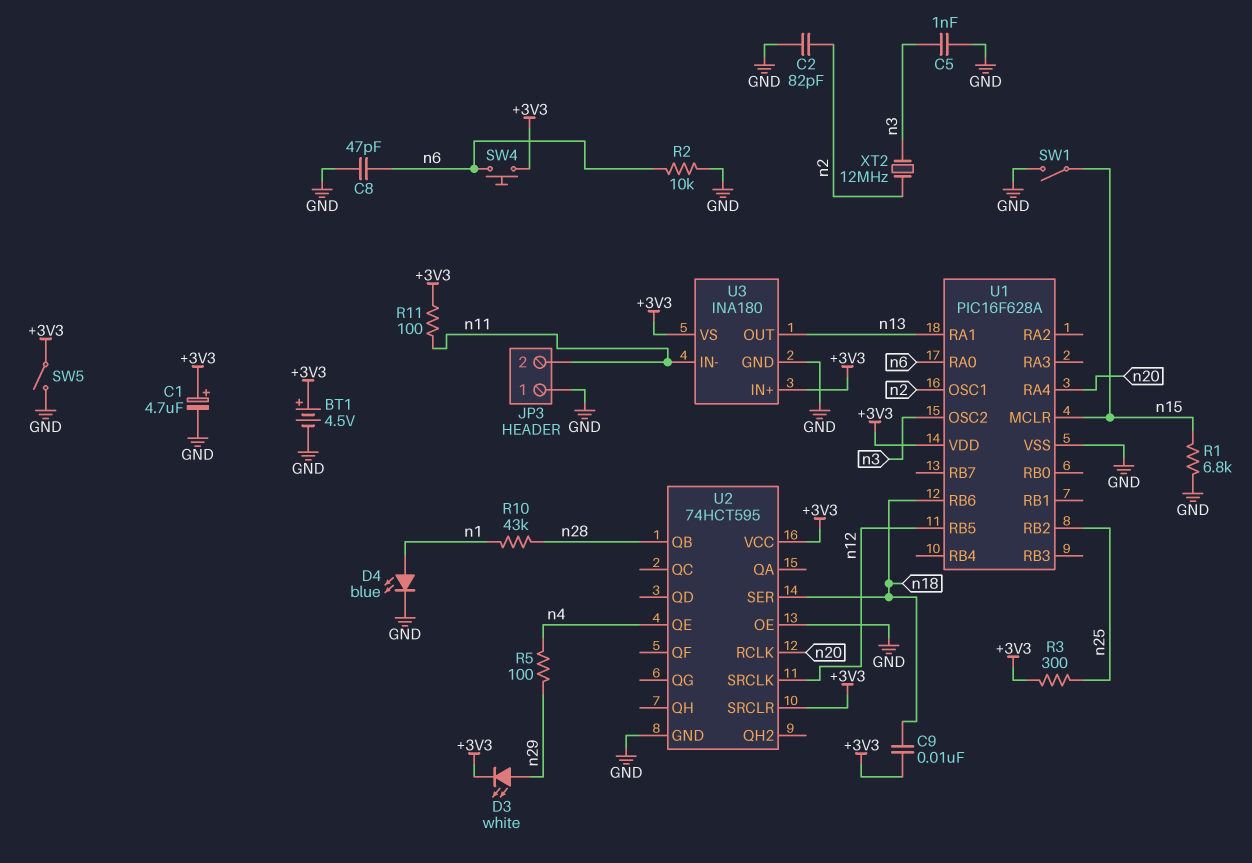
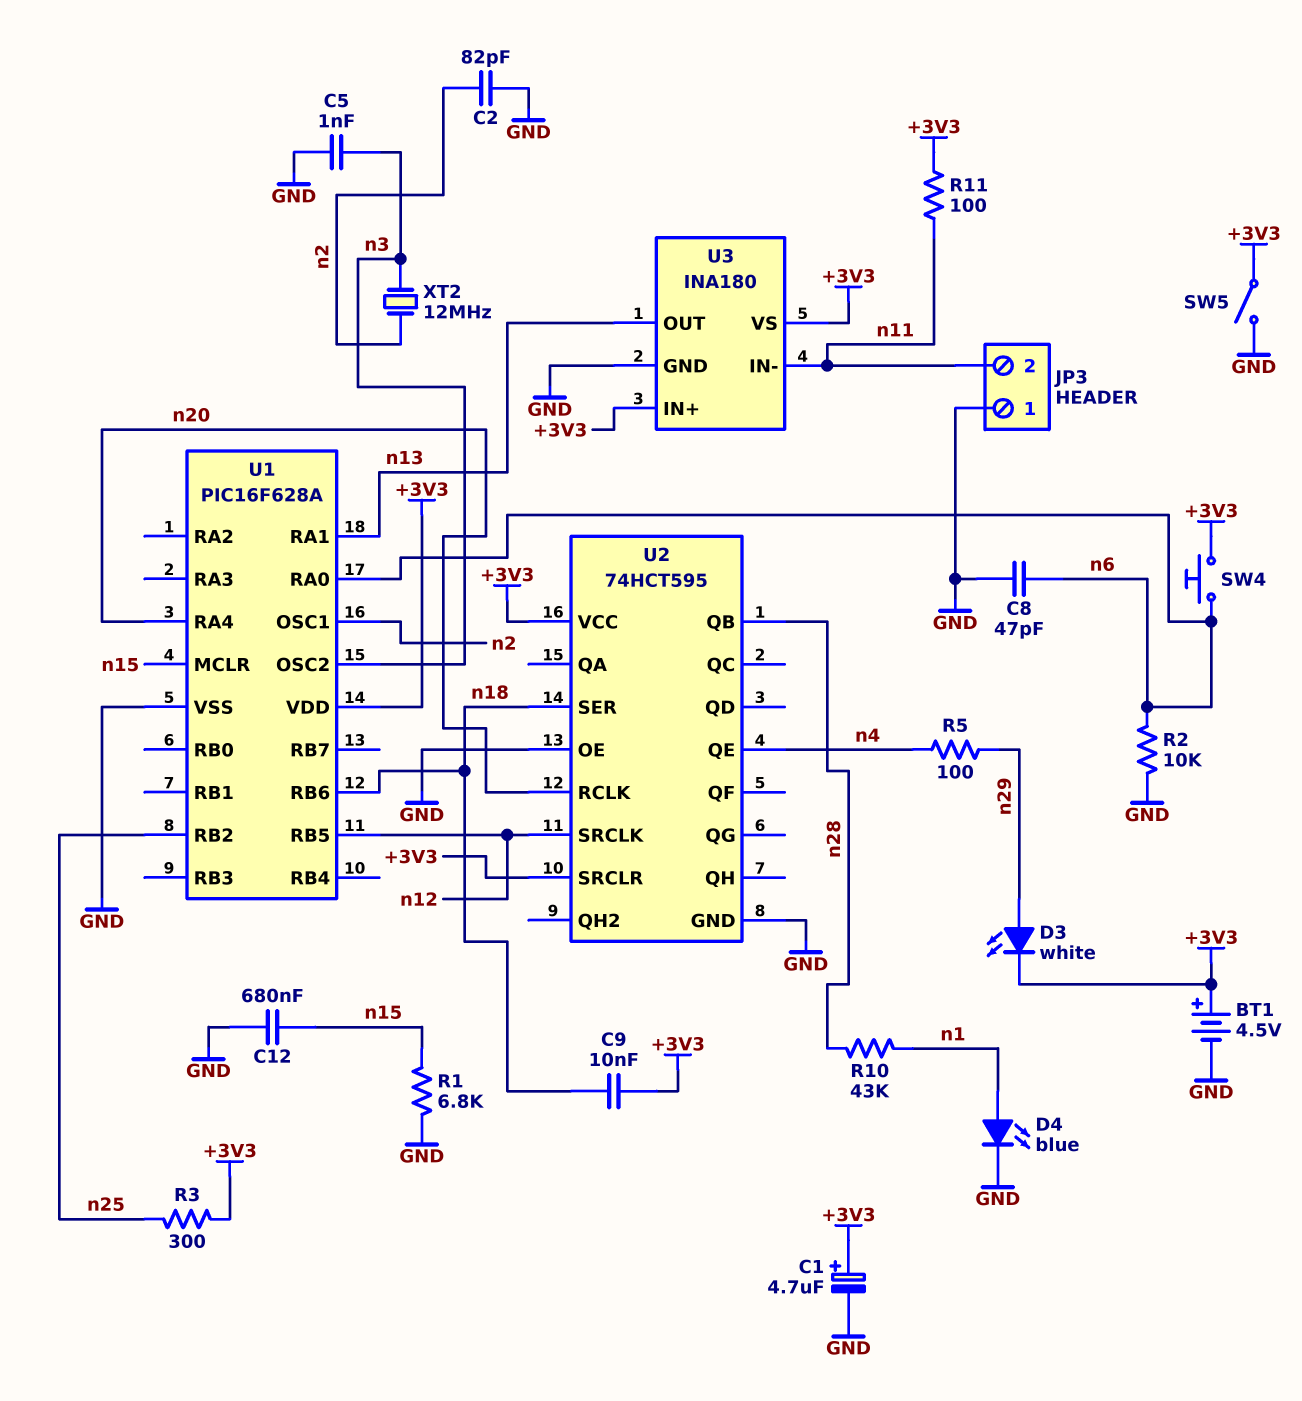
C12: none -> 680nF (GND, n15)
SW1: switch (GND, n15) -> none

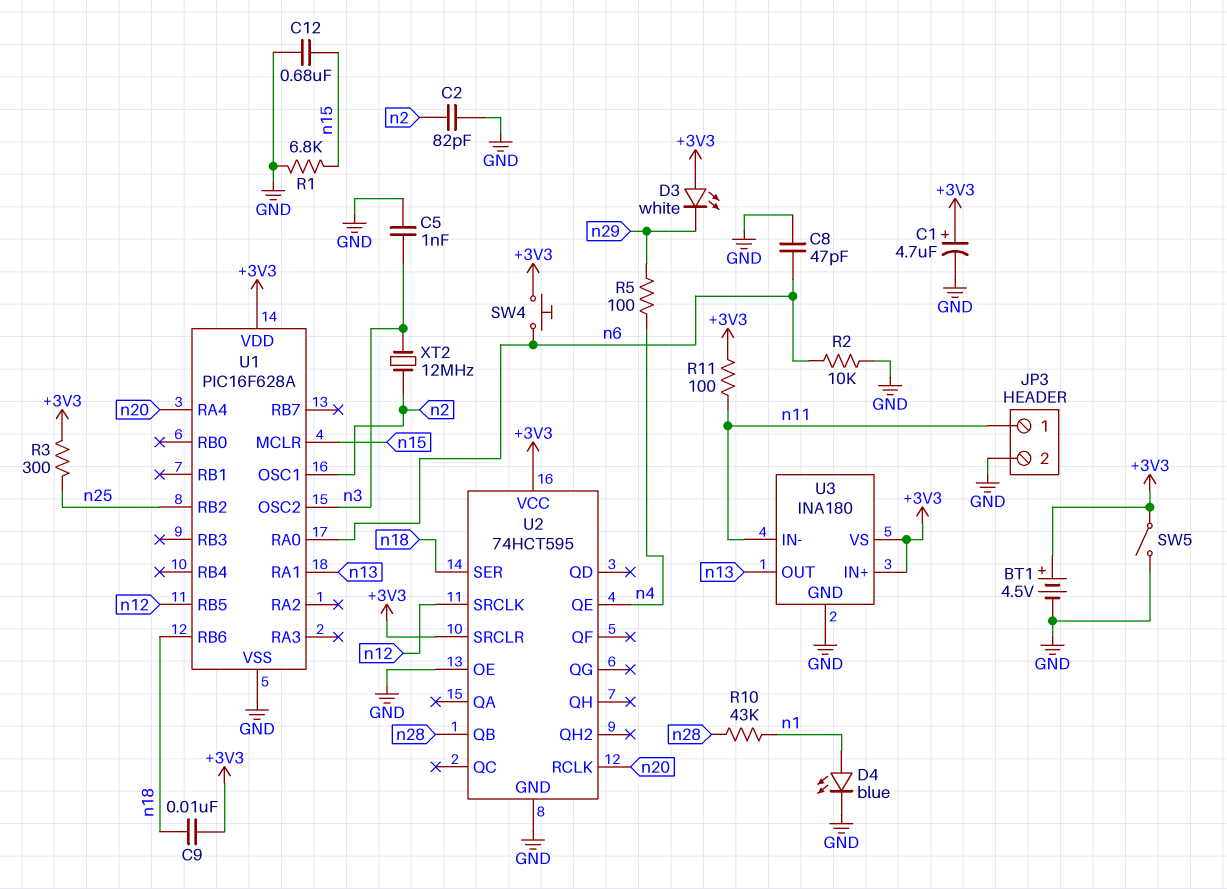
D3: LED white (A n29, K +3V3) -> LED white (A +3V3, K n29)
JP3 pin 1: GND -> n11
JP3 pin 2: n11 -> GND

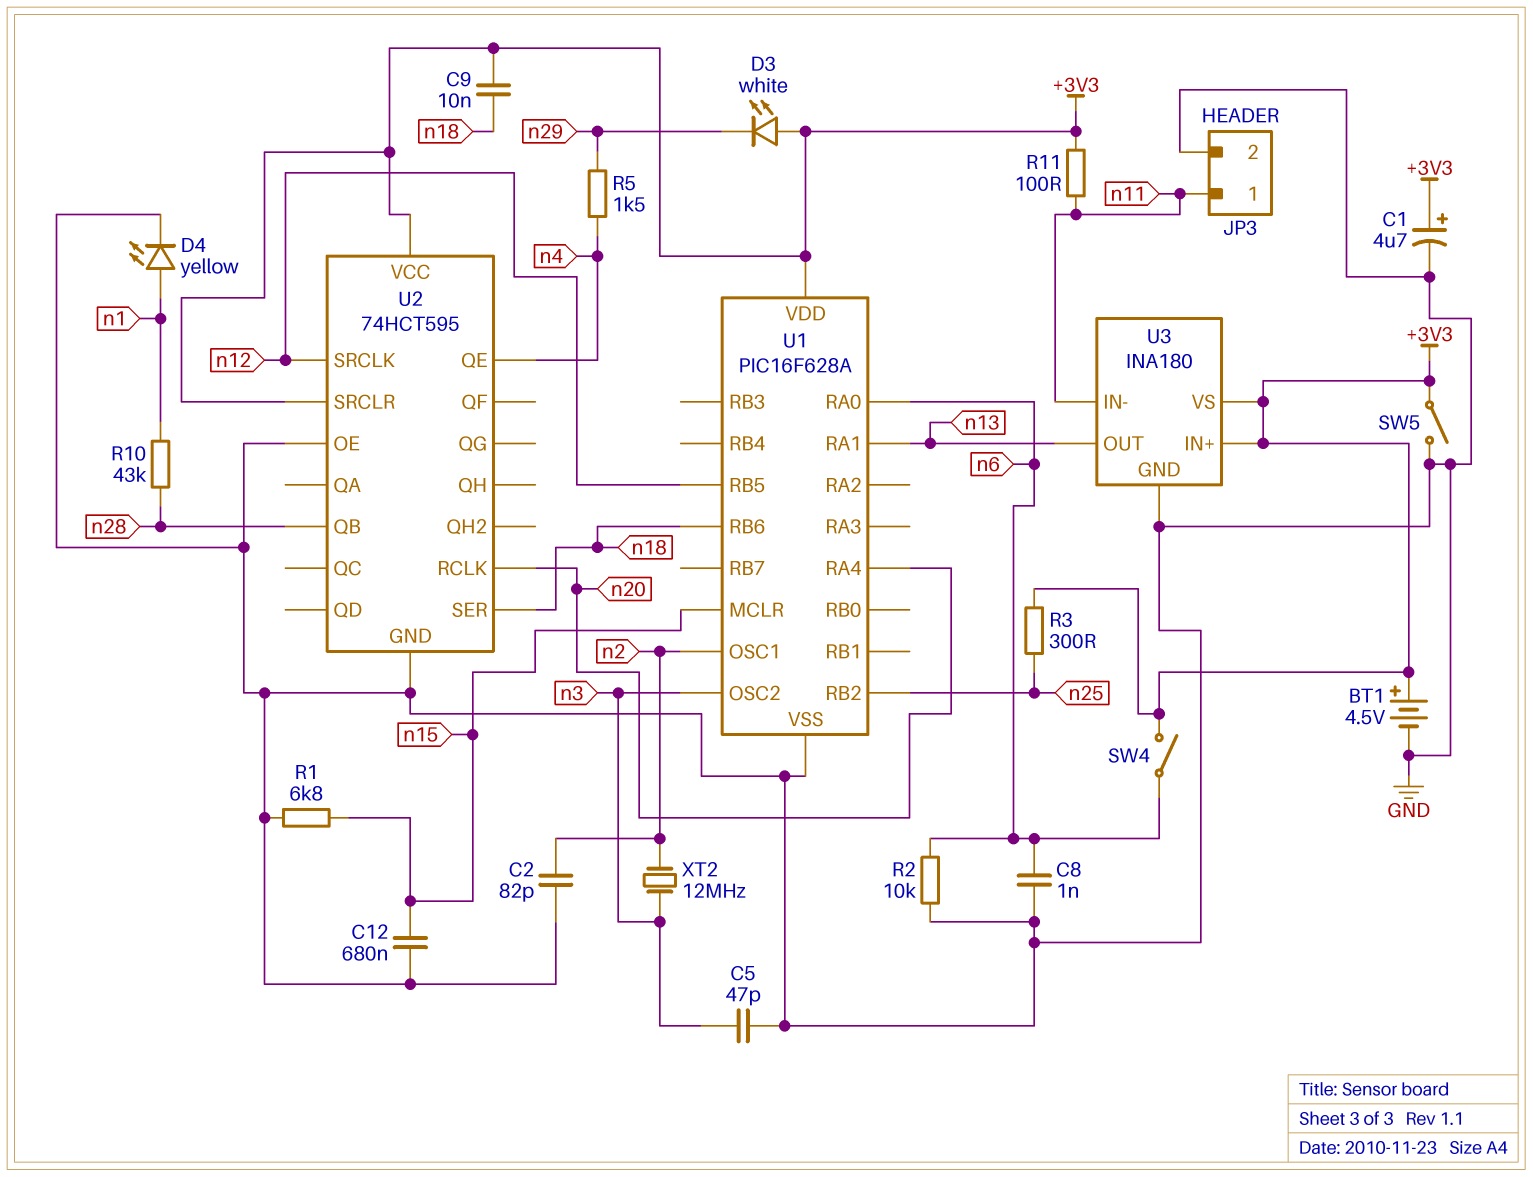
C5: 1nF (GND, n3) -> 47pF (GND, n3)
C8: 47pF (GND, n6) -> 1nF (GND, n6)
D4: LED blue (A n1, K GND) -> LED yellow (A n1, K GND)
R5: 100 (n4, n29) -> 1.5k (n4, n29)
SW4: button (+3V3, n6) -> switch (+3V3, n6)

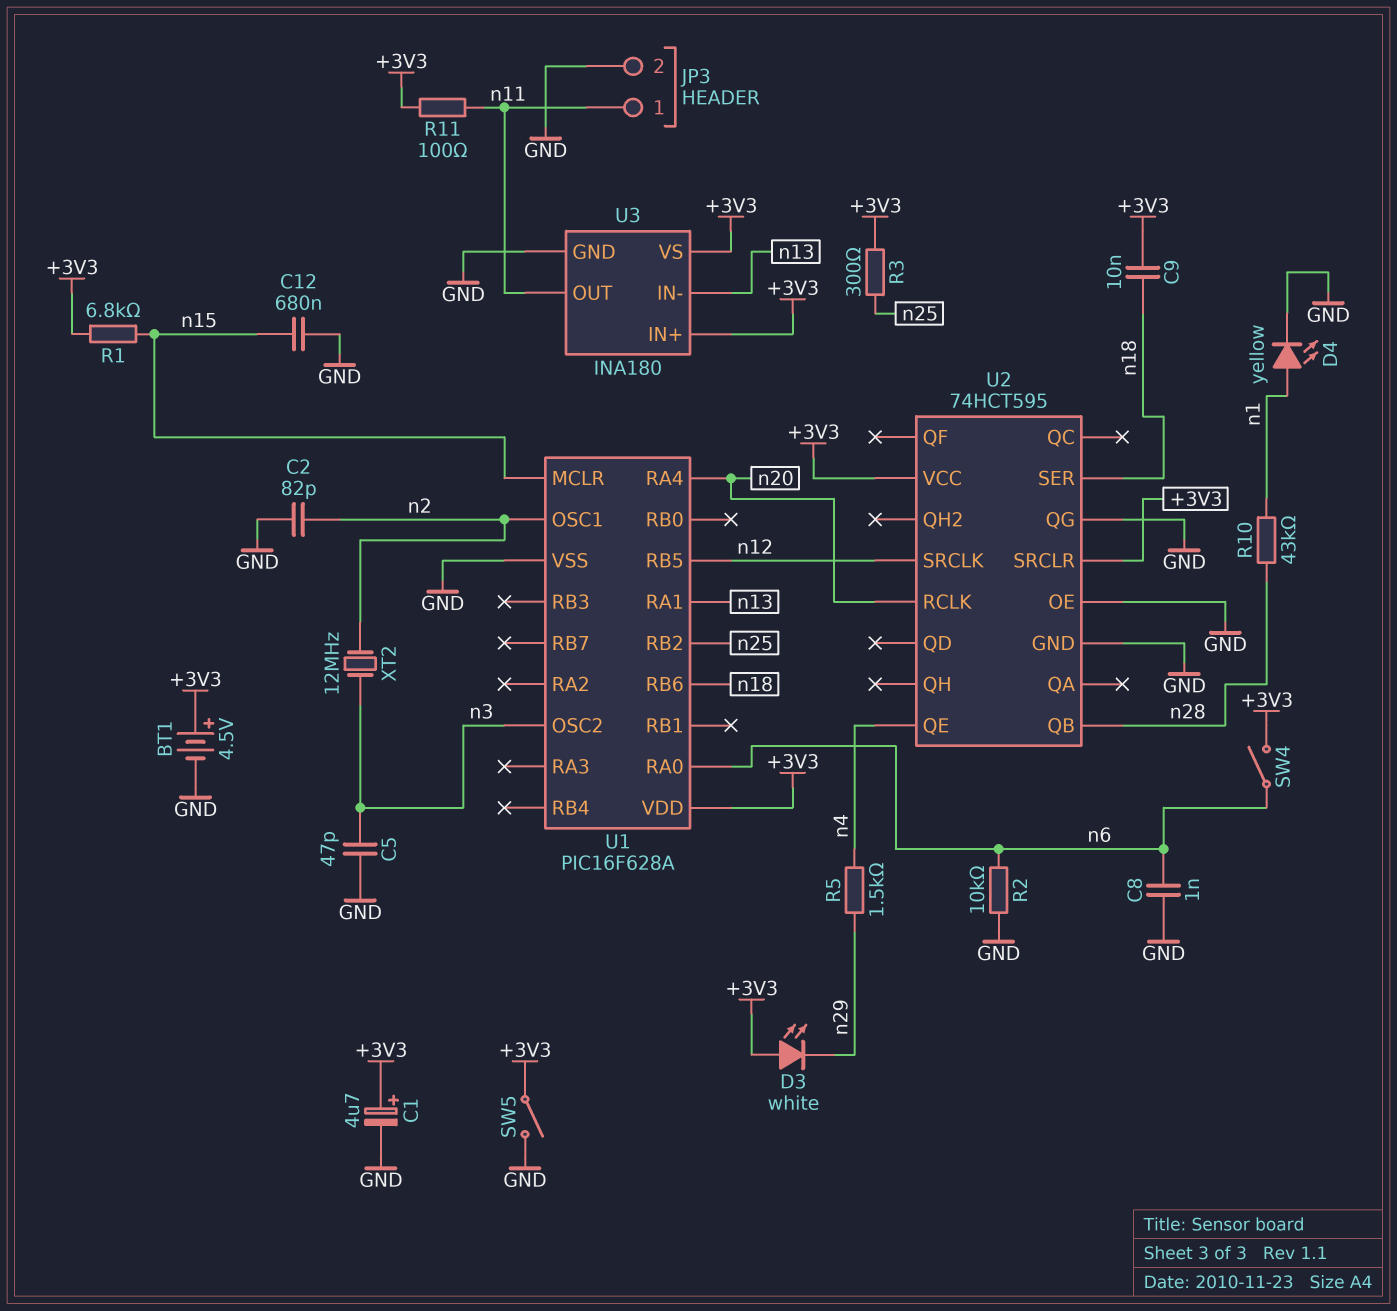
R1: 6.8k (GND, n15) -> 6.8k (+3V3, n15)
U2 pin QG: none -> GND
U3 pin IN-: n11 -> n13
U3 pin OUT: n13 -> n11

